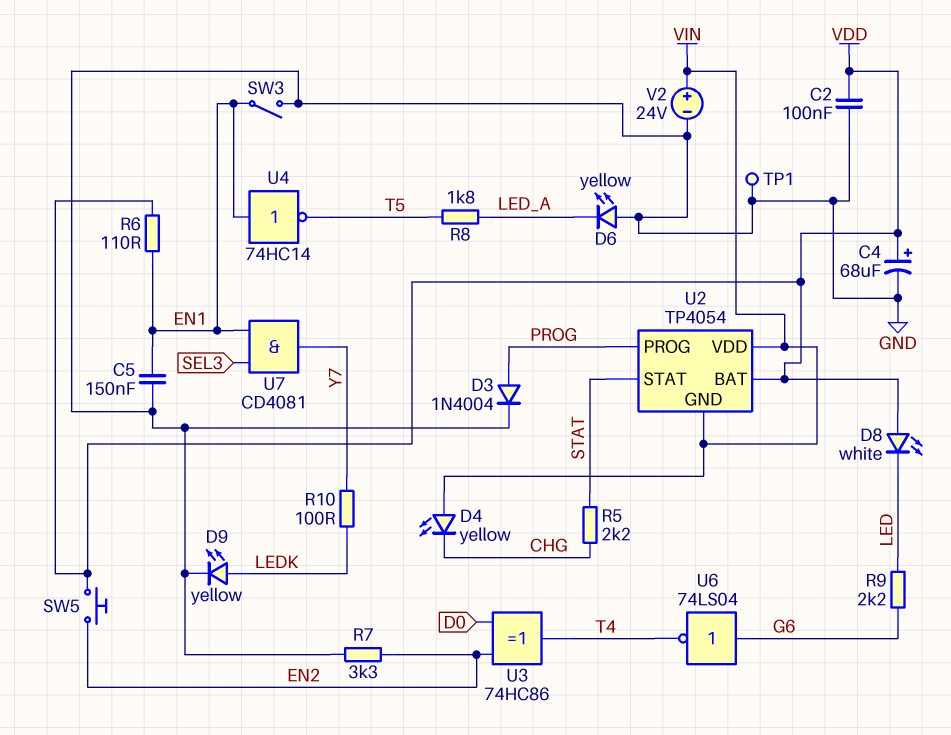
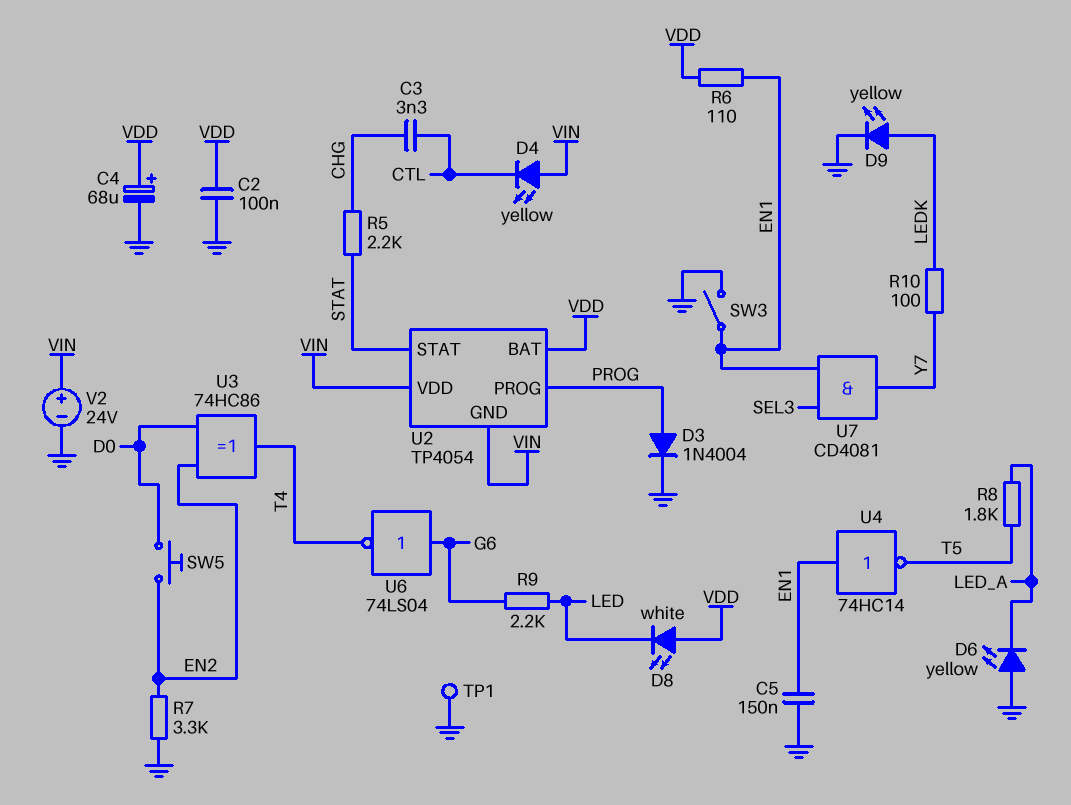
C3: none -> 3.3nF (CHG, CTL)
D4: LED yellow (A VIN, K CHG) -> LED yellow (A VIN, K CTL)
SW5: button (EN2, VDD) -> button (D0, EN2)

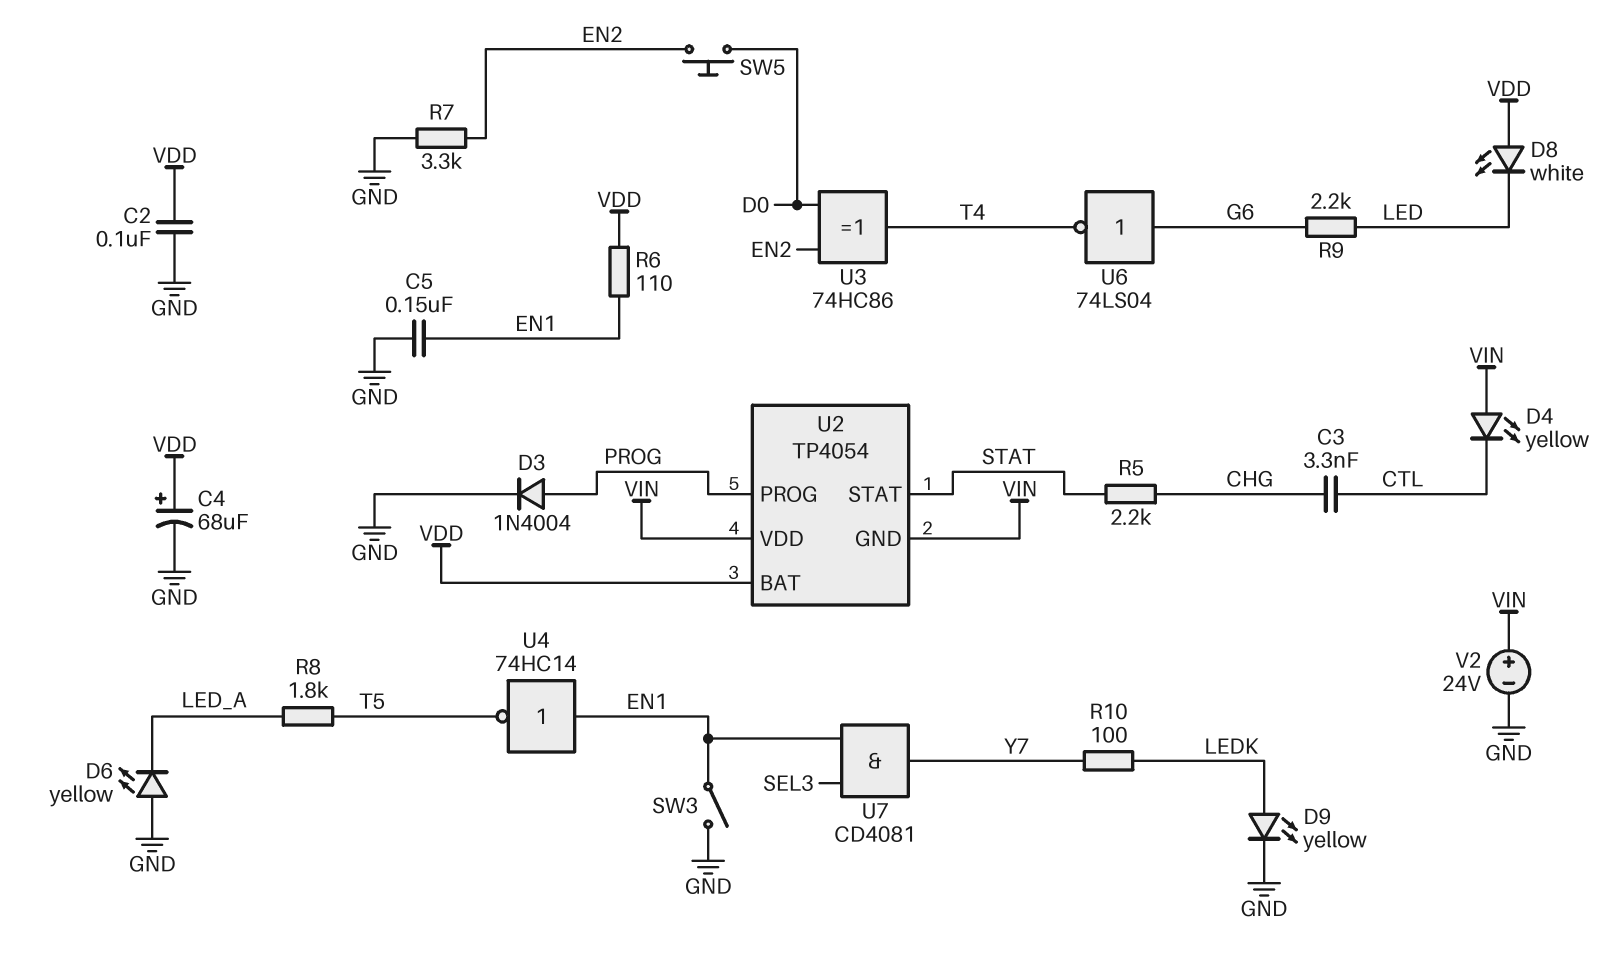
TP1: test point (GND) -> none

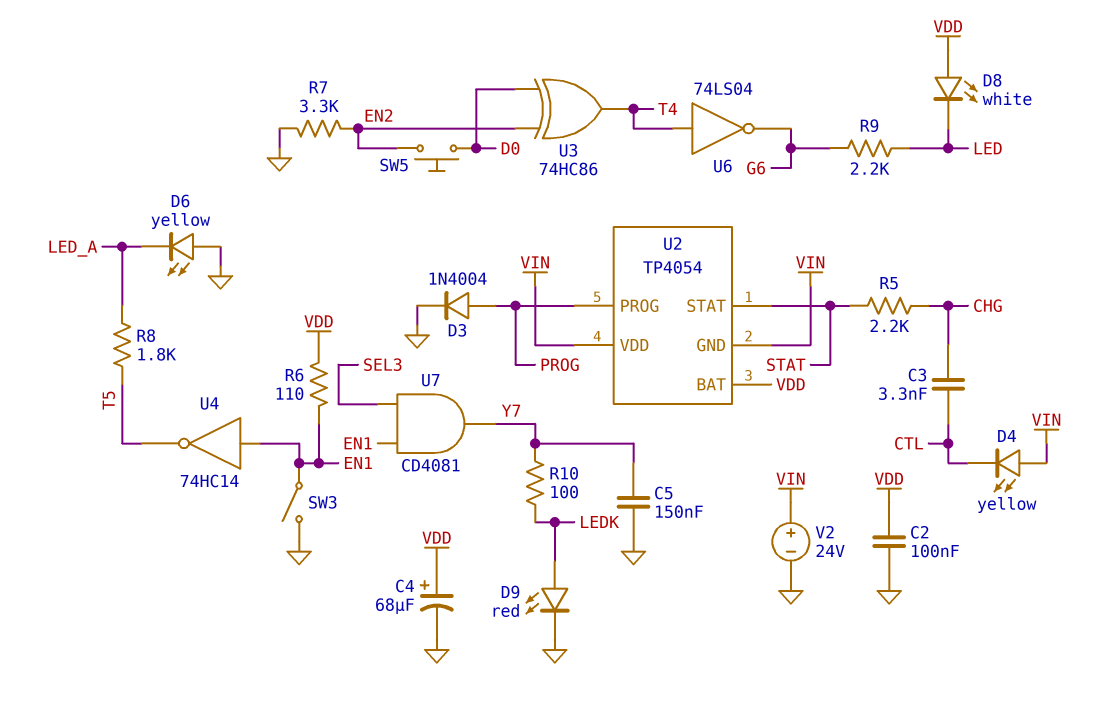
C5: 150nF (EN1, GND) -> 150nF (GND, Y7)
D9: LED yellow (A LEDK, K GND) -> LED red (A LEDK, K GND)
U6: NOT 74LS04 (in G6, out T4) -> NOT 74LS04 (in T4, out G6)

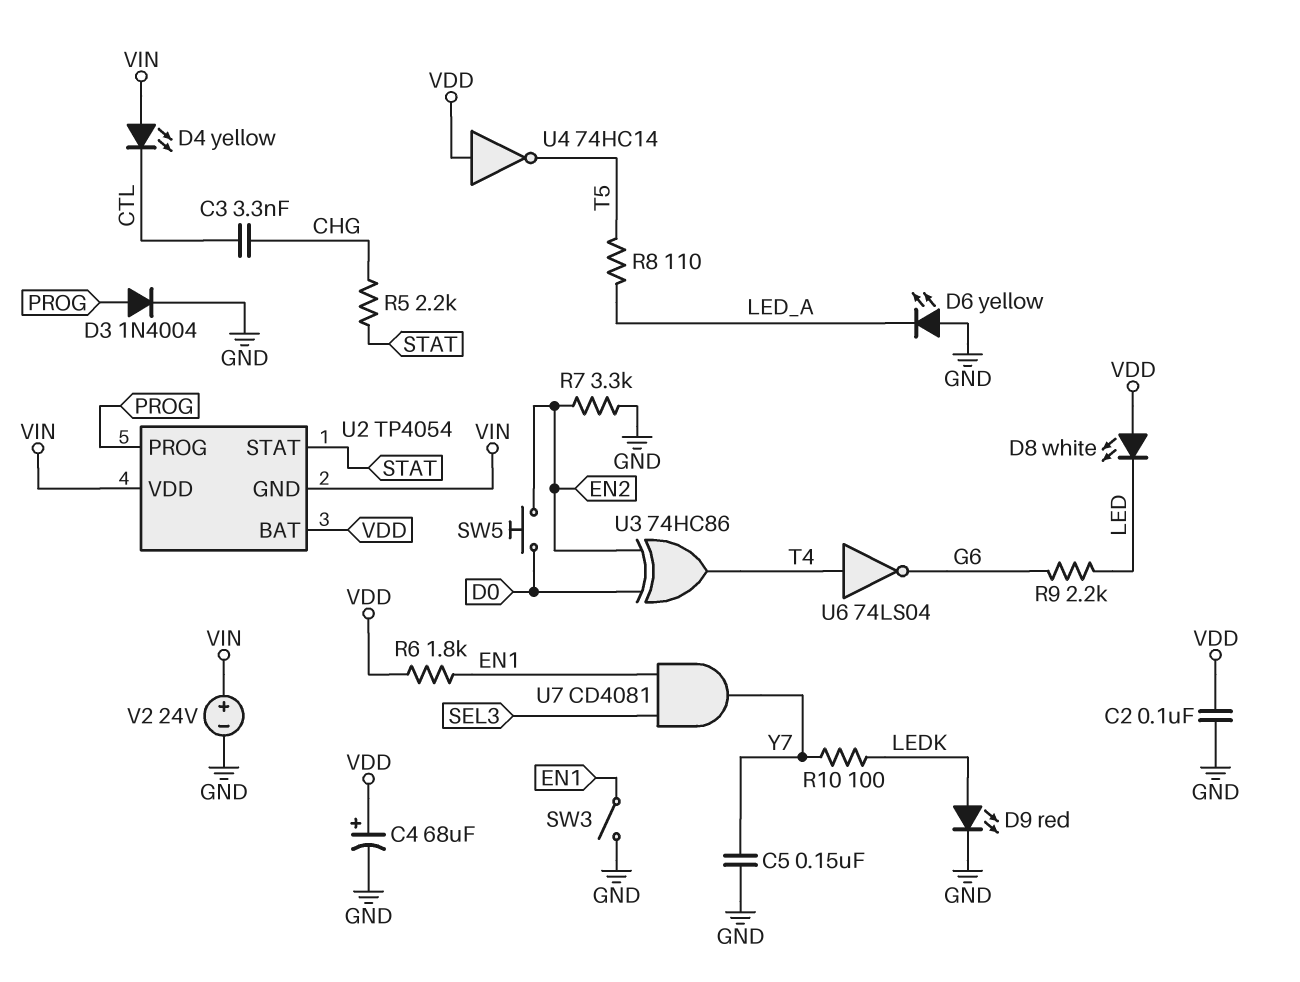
R6: 110 (EN1, VDD) -> 1.8k (EN1, VDD)
R8: 1.8k (LED_A, T5) -> 110 (LED_A, T5)
U4: NOT 74HC14 (in EN1, out T5) -> NOT 74HC14 (in VDD, out T5)

